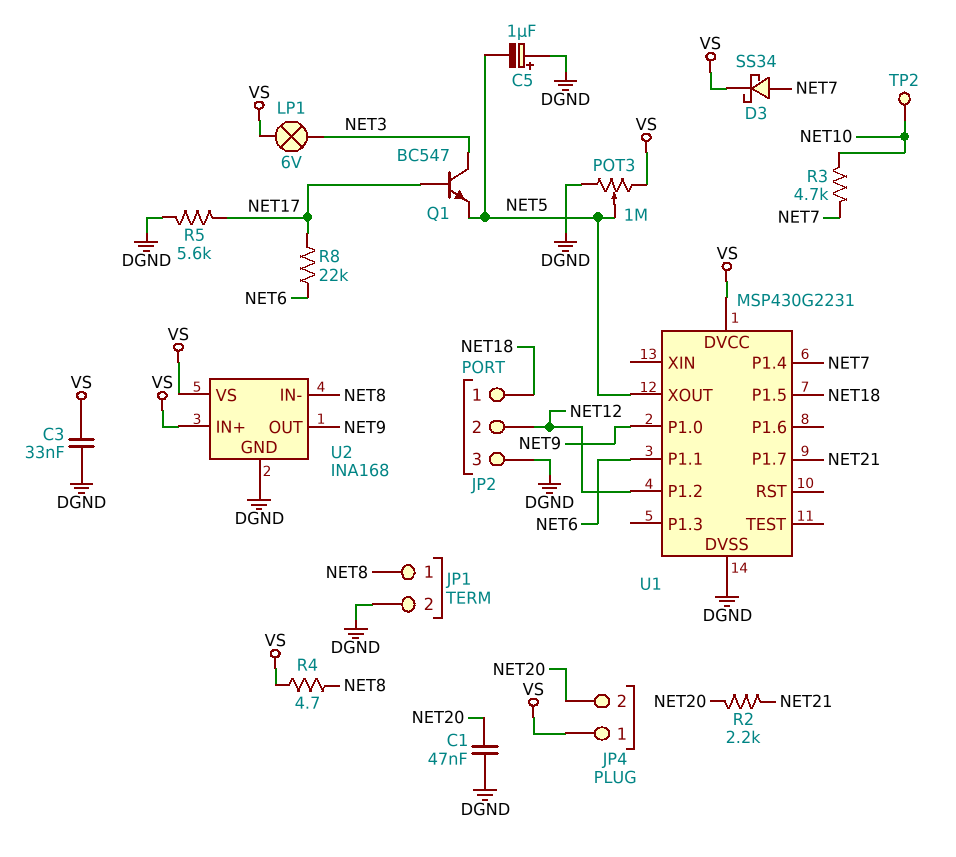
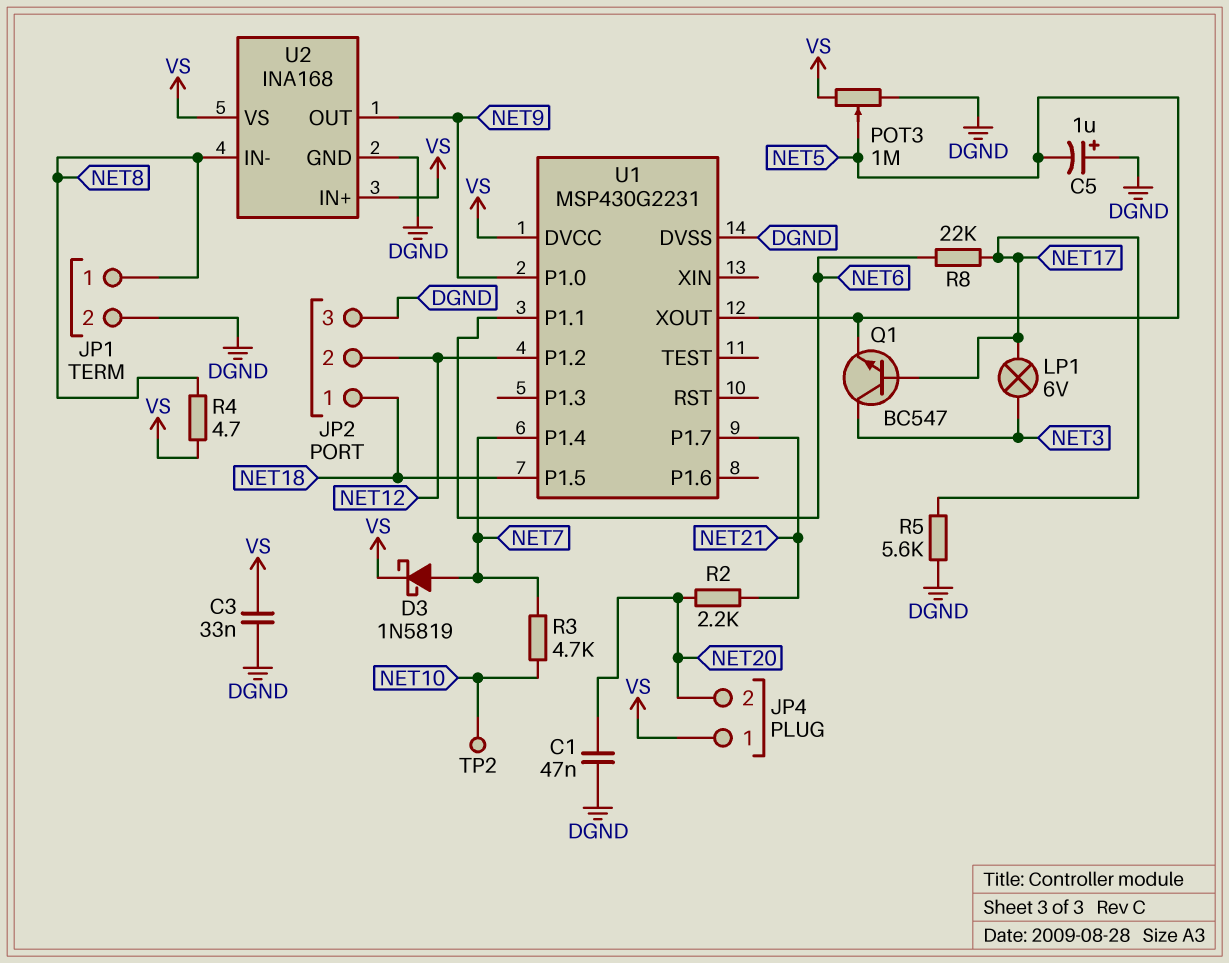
D3: schottky SS34 (A NET7, K VS) -> schottky 1N5819 (A NET7, K VS)
LP1: lamp 6V (NET3, VS) -> lamp 6V (NET3, NET17)

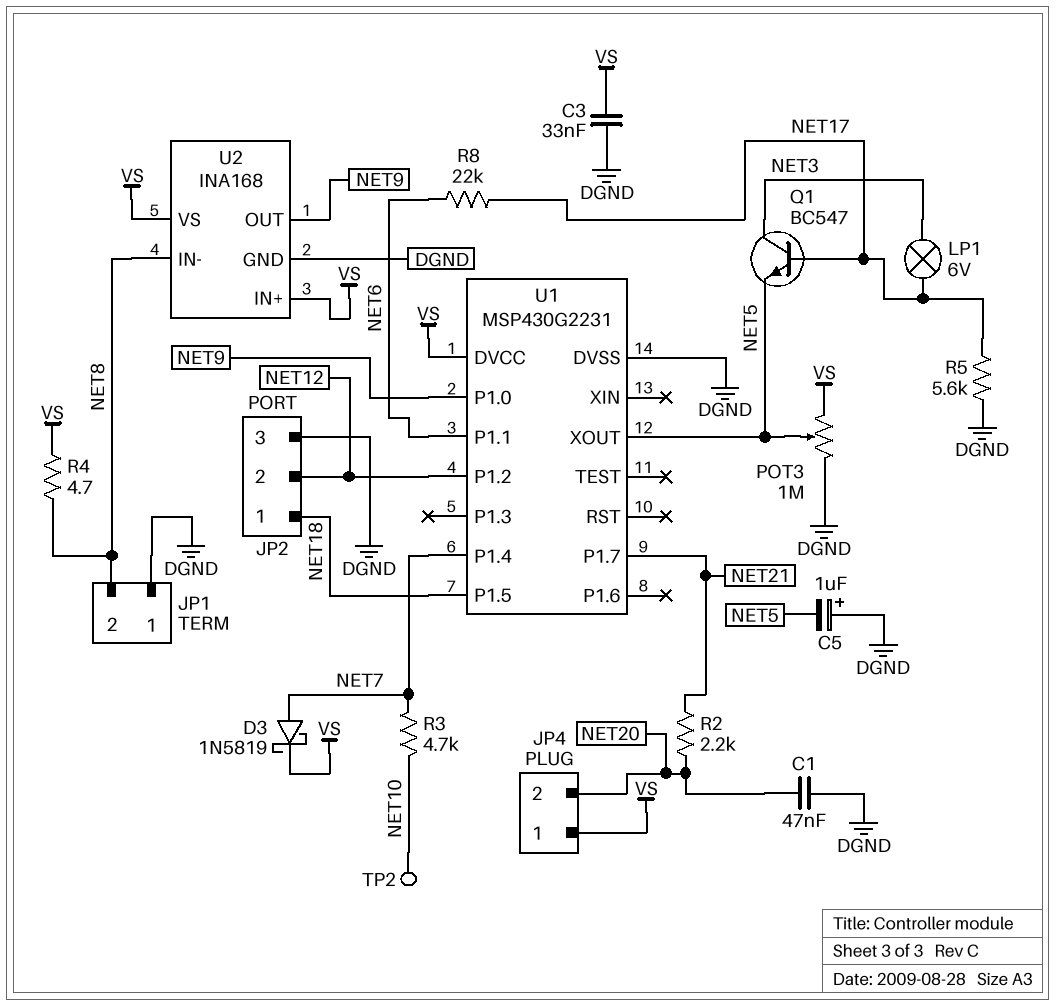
JP1 pin 1: NET8 -> DGND
JP1 pin 2: DGND -> NET8

